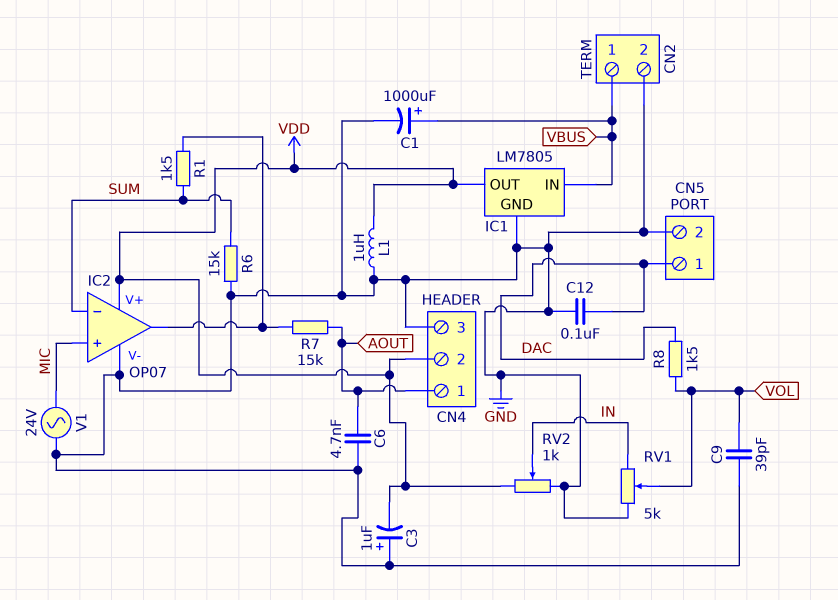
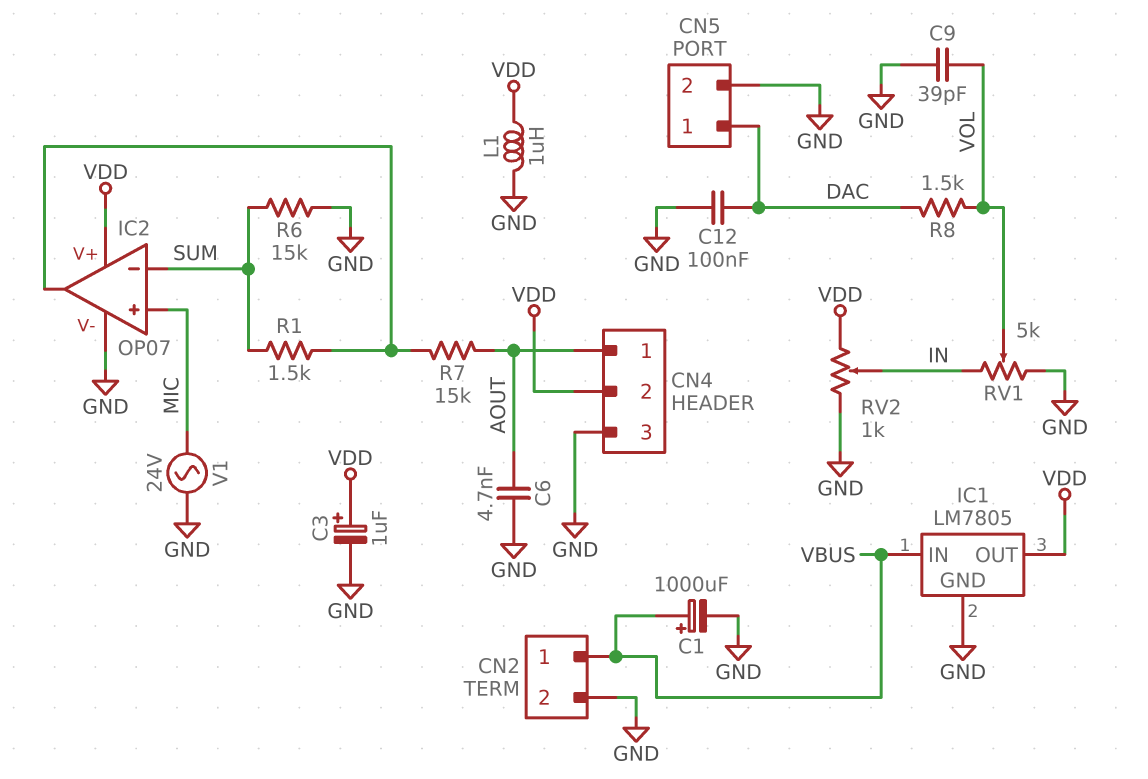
C3: 1uF (plus GND, minus VDD) -> 1uF (plus VDD, minus GND)

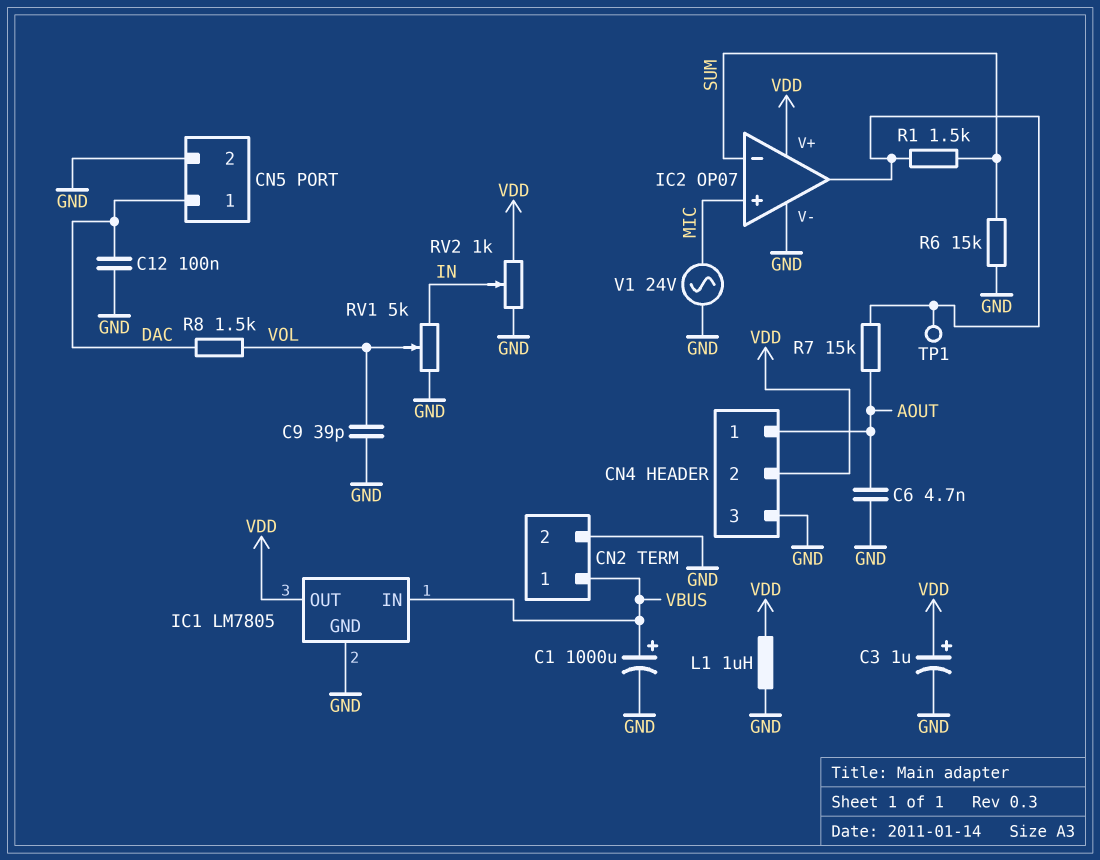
TP1: none -> test point (IC2/out)

